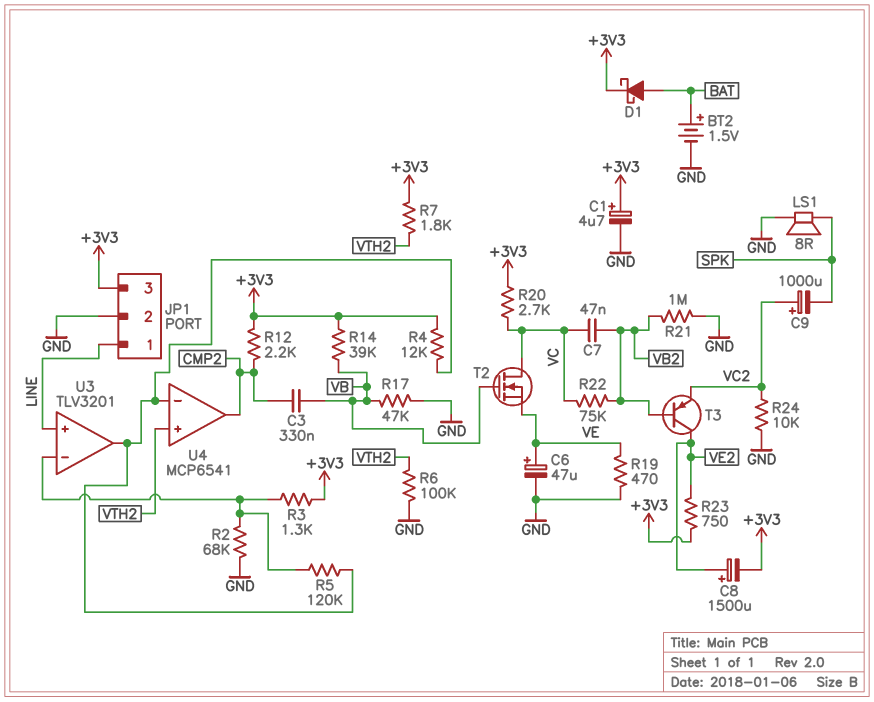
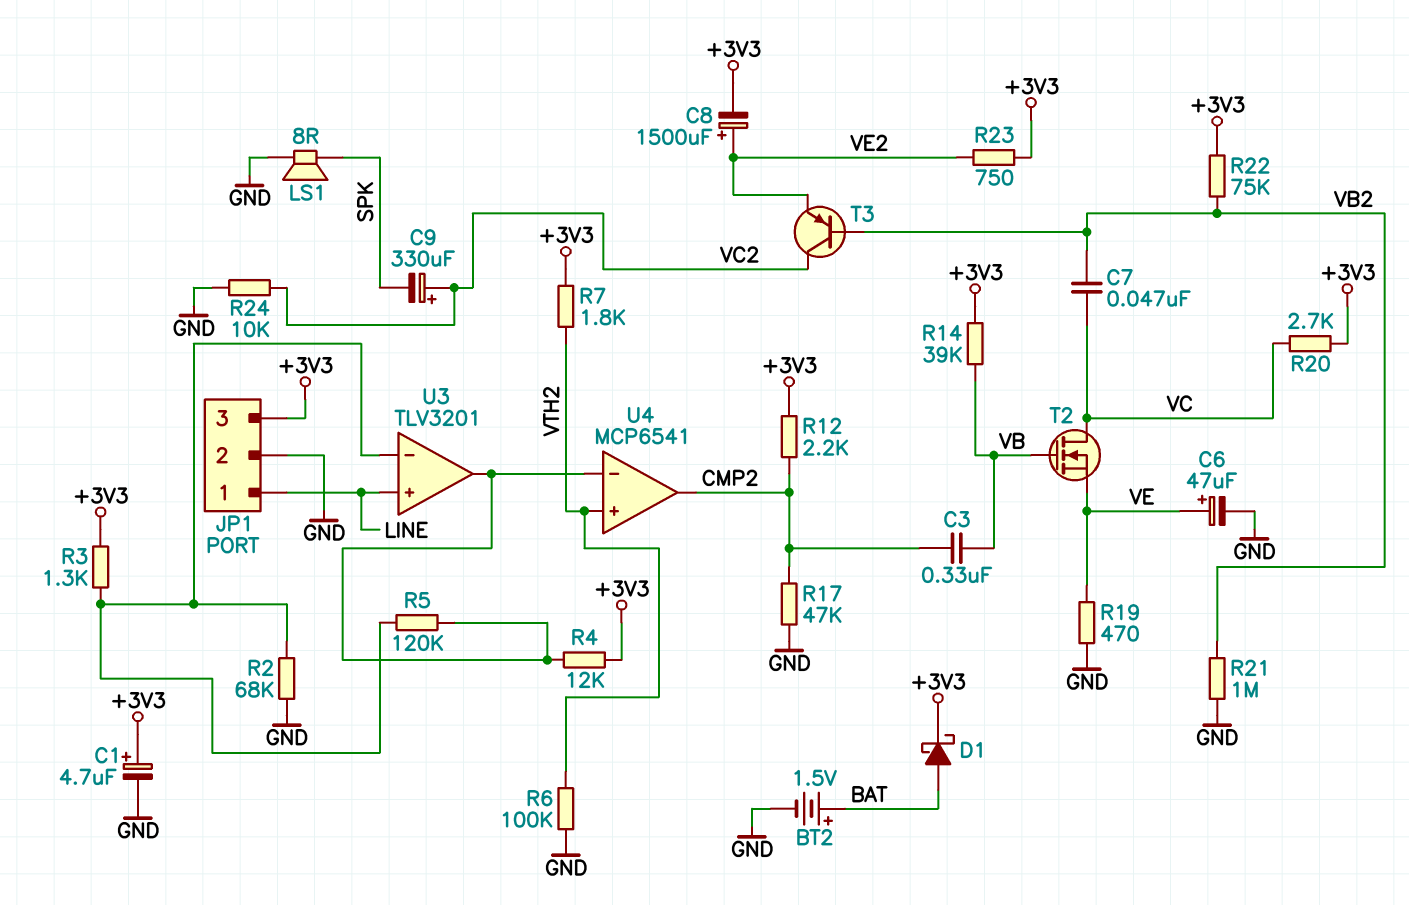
C9: 1000uF (plus VC2, minus SPK) -> 330uF (plus VC2, minus SPK)
R17: 47k (GND, VB) -> 47k (CMP2, GND)
R22: 75k (VB2, VC) -> 75k (+3V3, VB2)
T3: PNP (B VB2, C VE2, E VC2) -> PNP (B VB2, C VC2, E VE2)

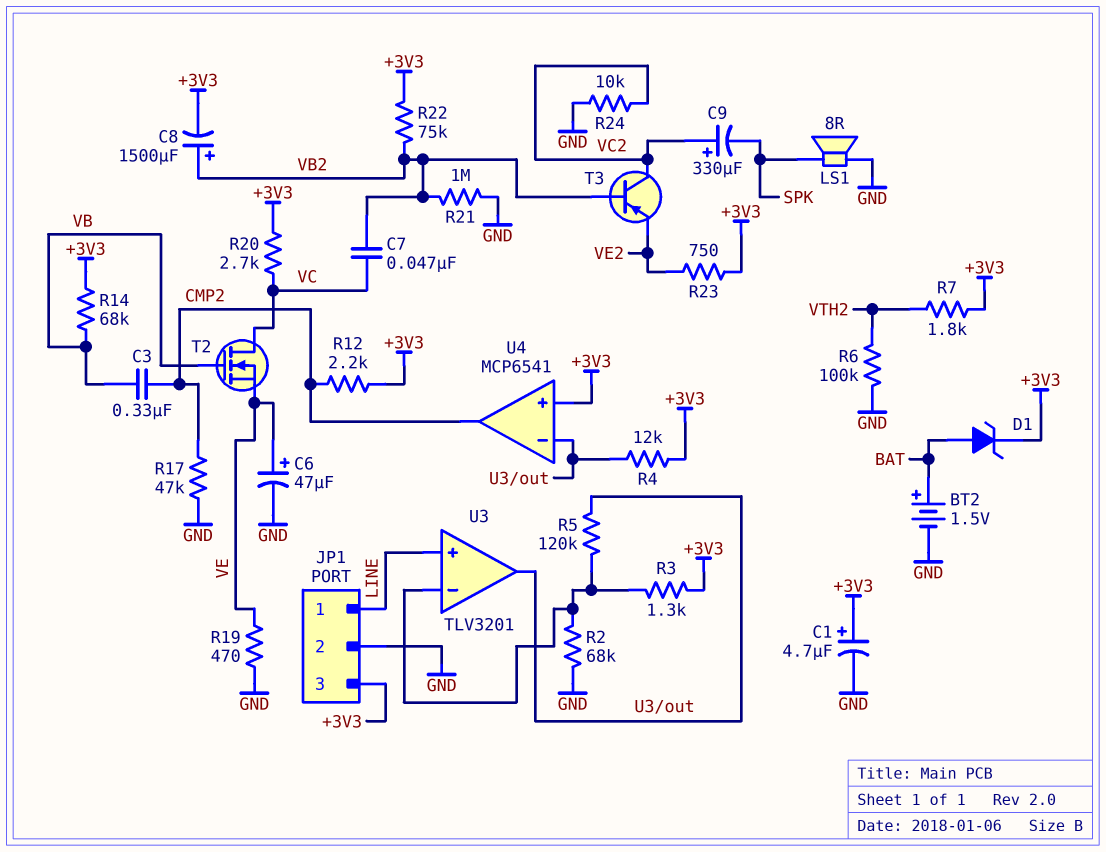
C8: 1500uF (plus VE2, minus +3V3) -> 1500uF (plus VB2, minus +3V3)
D1: schottky (A BAT, K +3V3) -> zener (A BAT, K +3V3)
R14: 39k (+3V3, VB) -> 68k (+3V3, VB)
U4 pin in+: VTH2 -> +3V3

